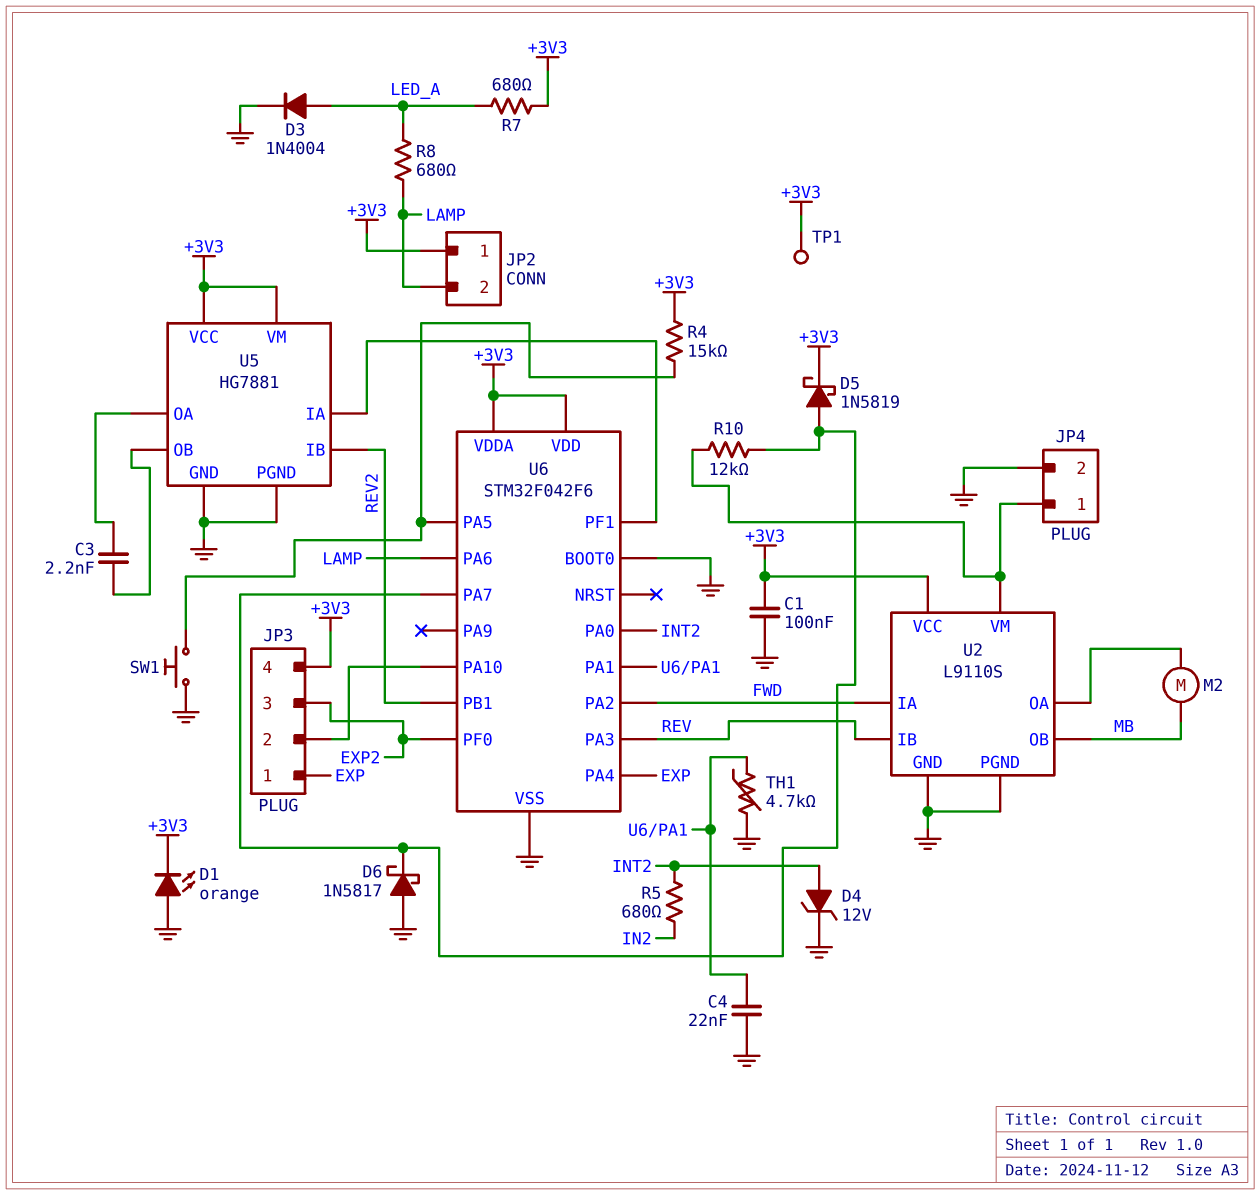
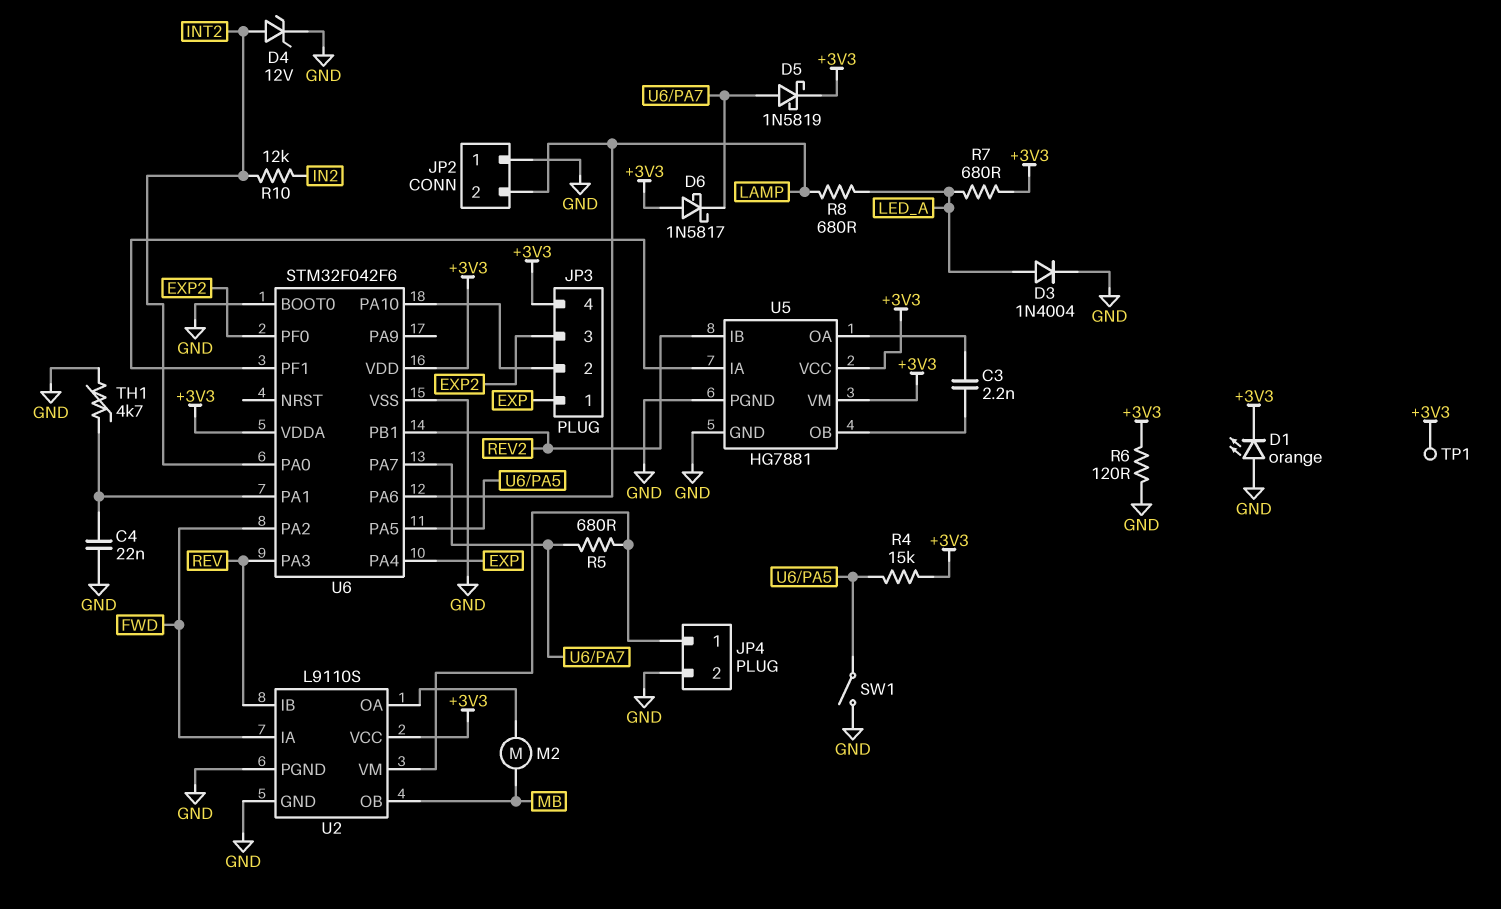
C1: 100nF (+3V3, GND) -> none
D6: schottky 1N5817 (A GND, K U6/PA7) -> schottky 1N5817 (A +3V3, K U6/PA7)
JP2 pin 1: +3V3 -> GND
R5: 680 (IN2, INT2) -> 680 (JP4/1, U6/PA7)
R6: none -> 120 (+3V3, GND)
R10: 12k (JP4/1, U6/PA7) -> 12k (IN2, INT2)
SW1: button (GND, U6/PA5) -> switch (GND, U6/PA5)

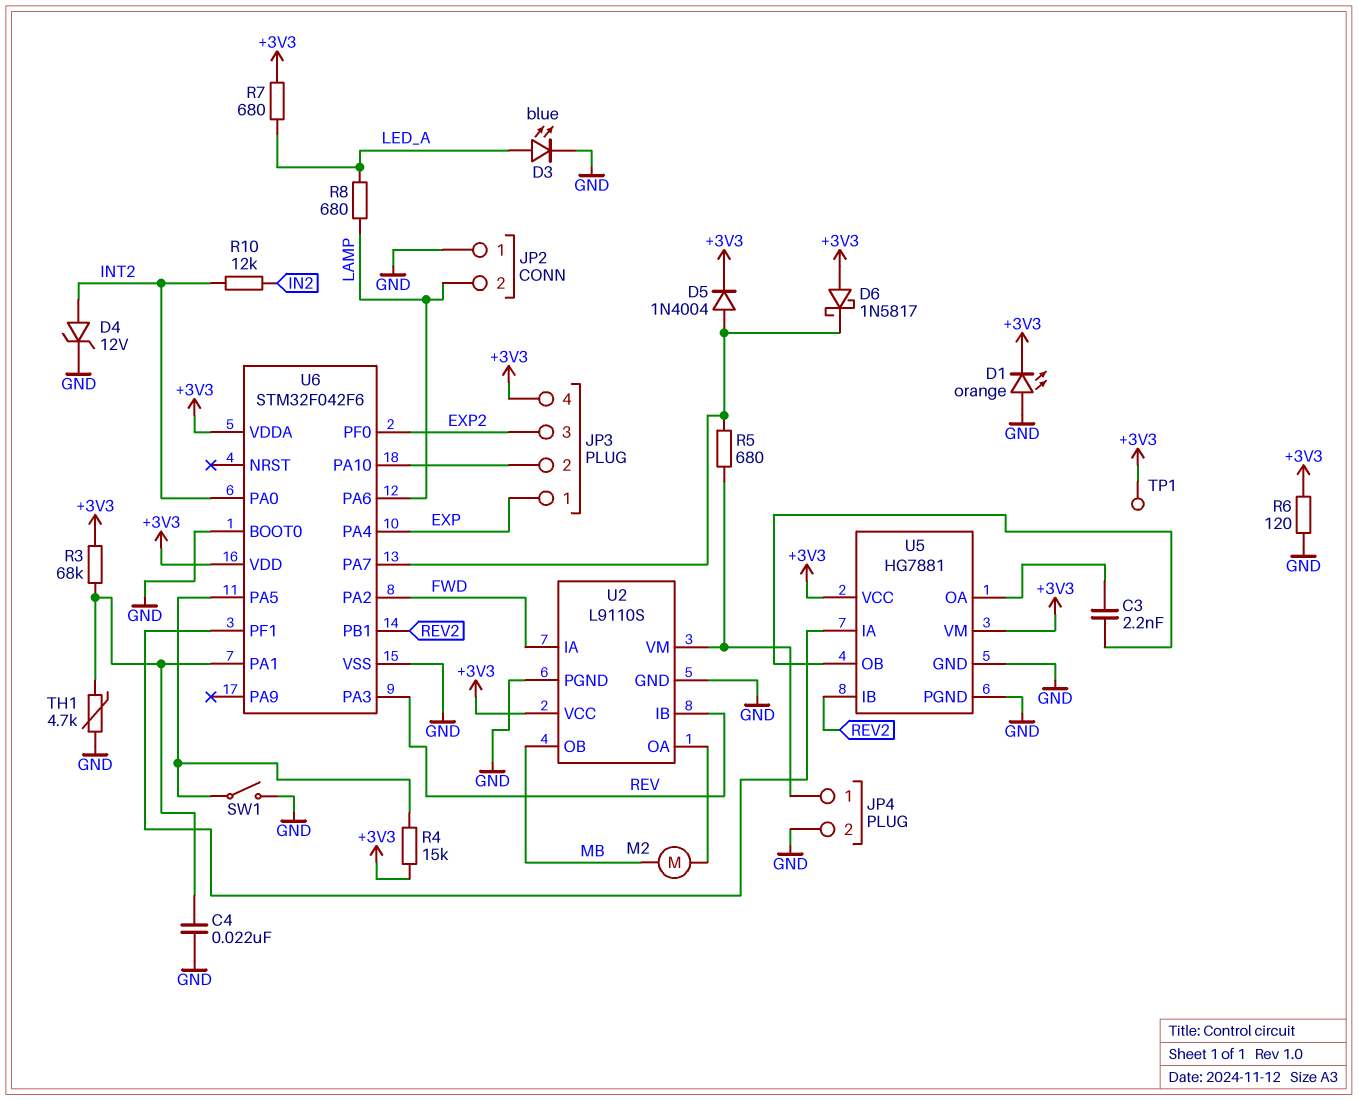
D3: diode 1N4004 (A LED_A, K GND) -> LED blue (A LED_A, K GND)
D5: schottky 1N5819 (A U6/PA7, K +3V3) -> diode 1N4004 (A U6/PA7, K +3V3)
R3: none -> 68k (+3V3, U6/PA1)

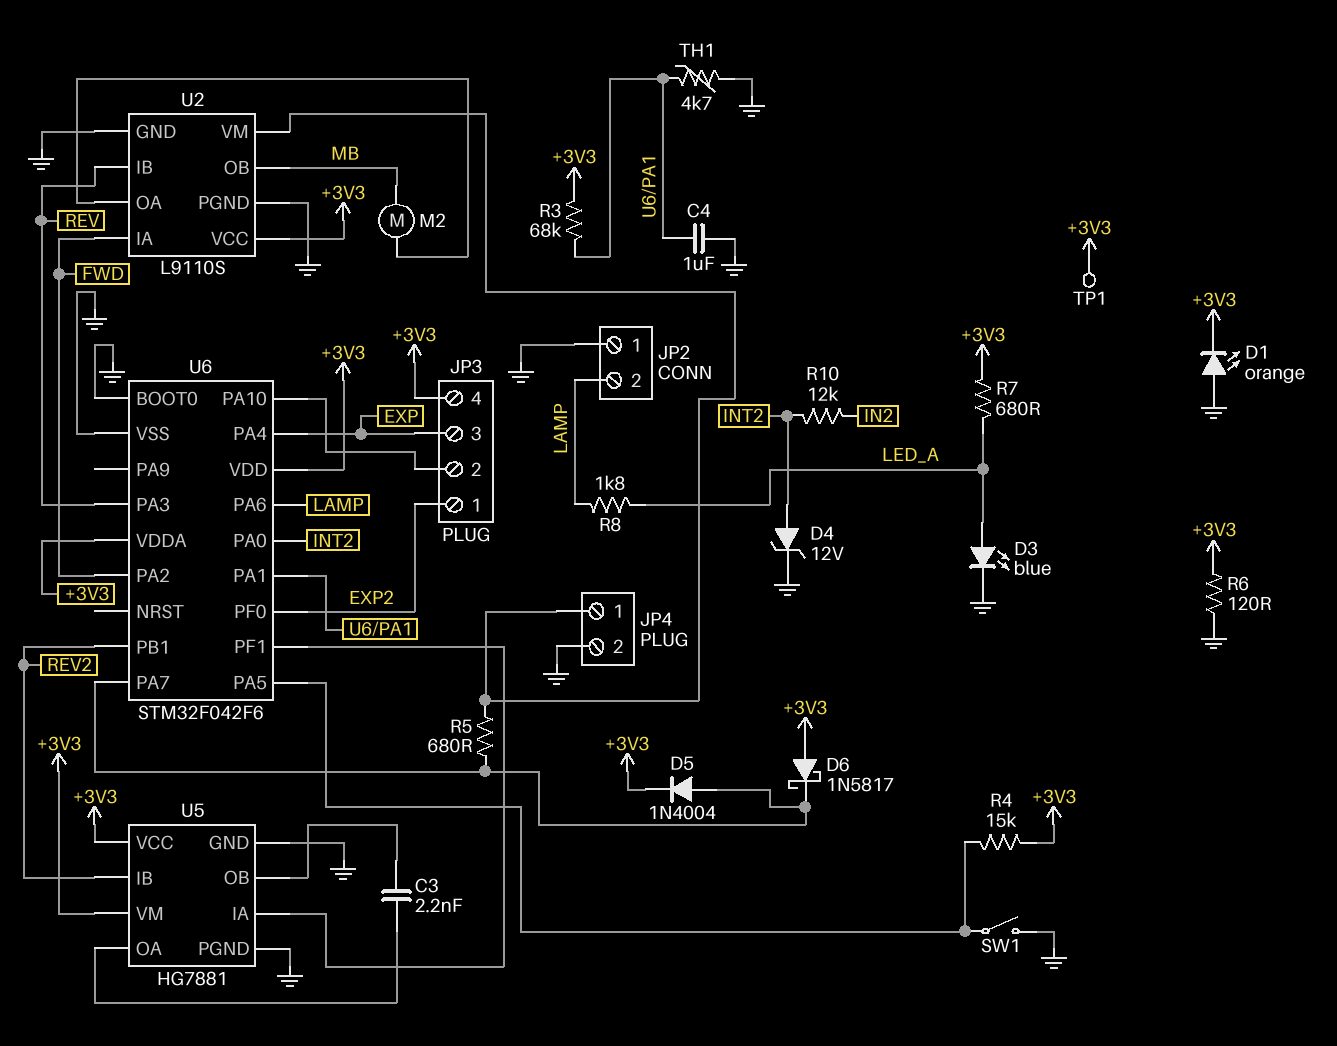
C4: 22nF (GND, U6/PA1) -> 1uF (GND, U6/PA1)
JP3 pin 1: EXP -> EXP2
JP3 pin 3: EXP2 -> EXP
R8: 680 (LAMP, LED_A) -> 1.8k (LAMP, LED_A)

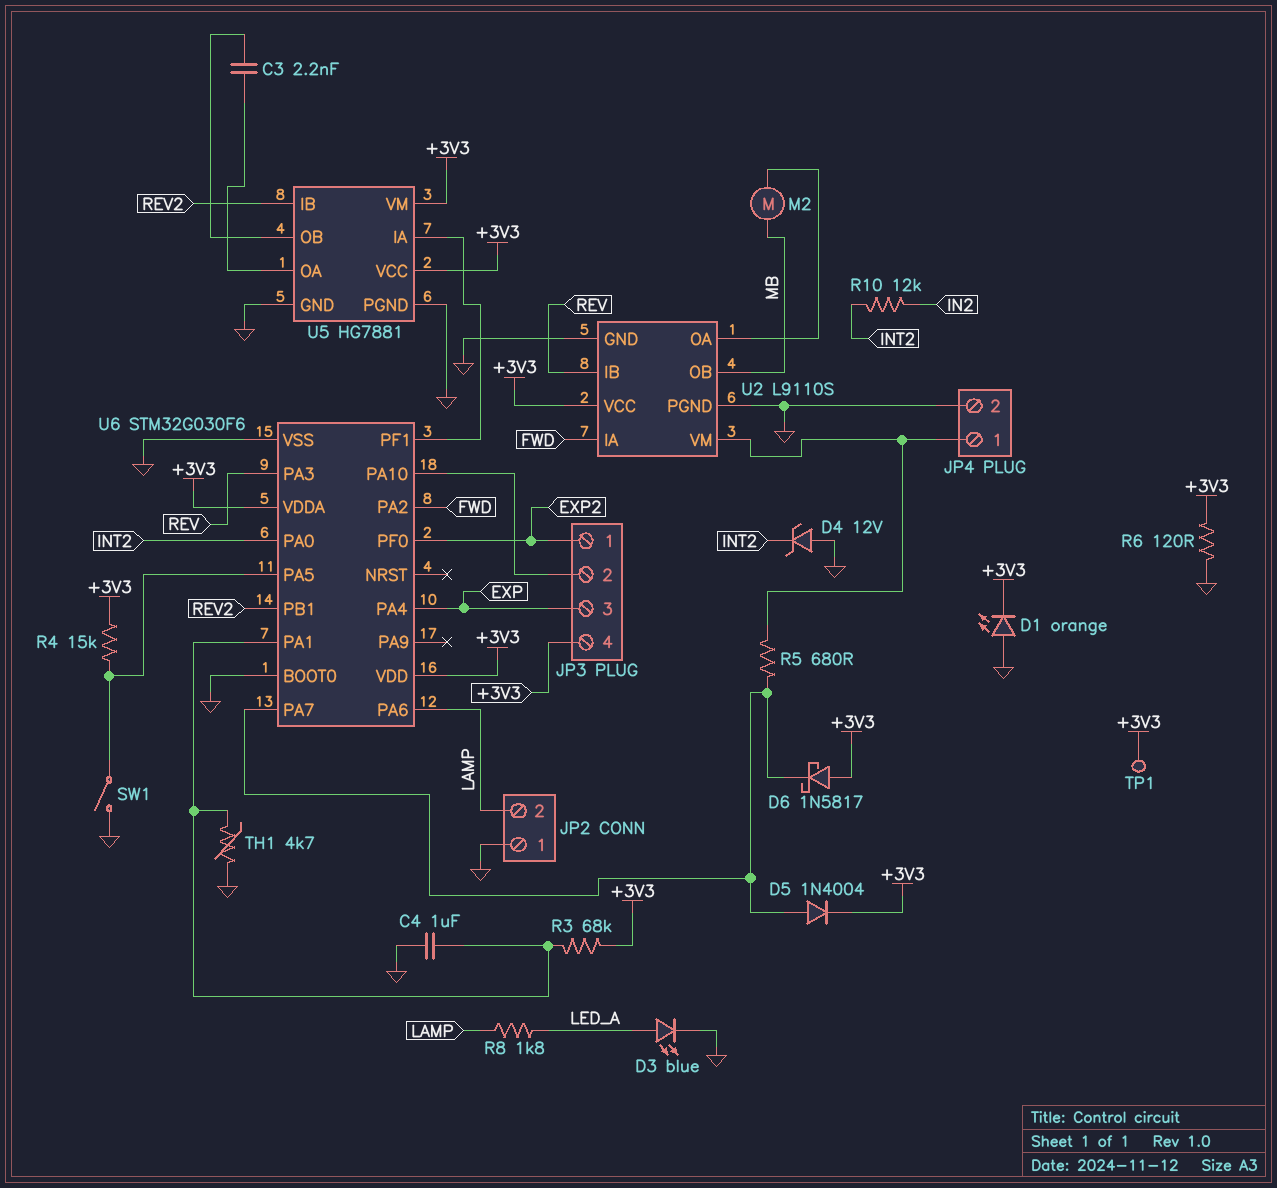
D4: zener 12V (A INT2, K GND) -> zener 12V (A GND, K INT2)
R7: 680 (+3V3, LED_A) -> none
U6: STM32F042F6 -> STM32G030F6

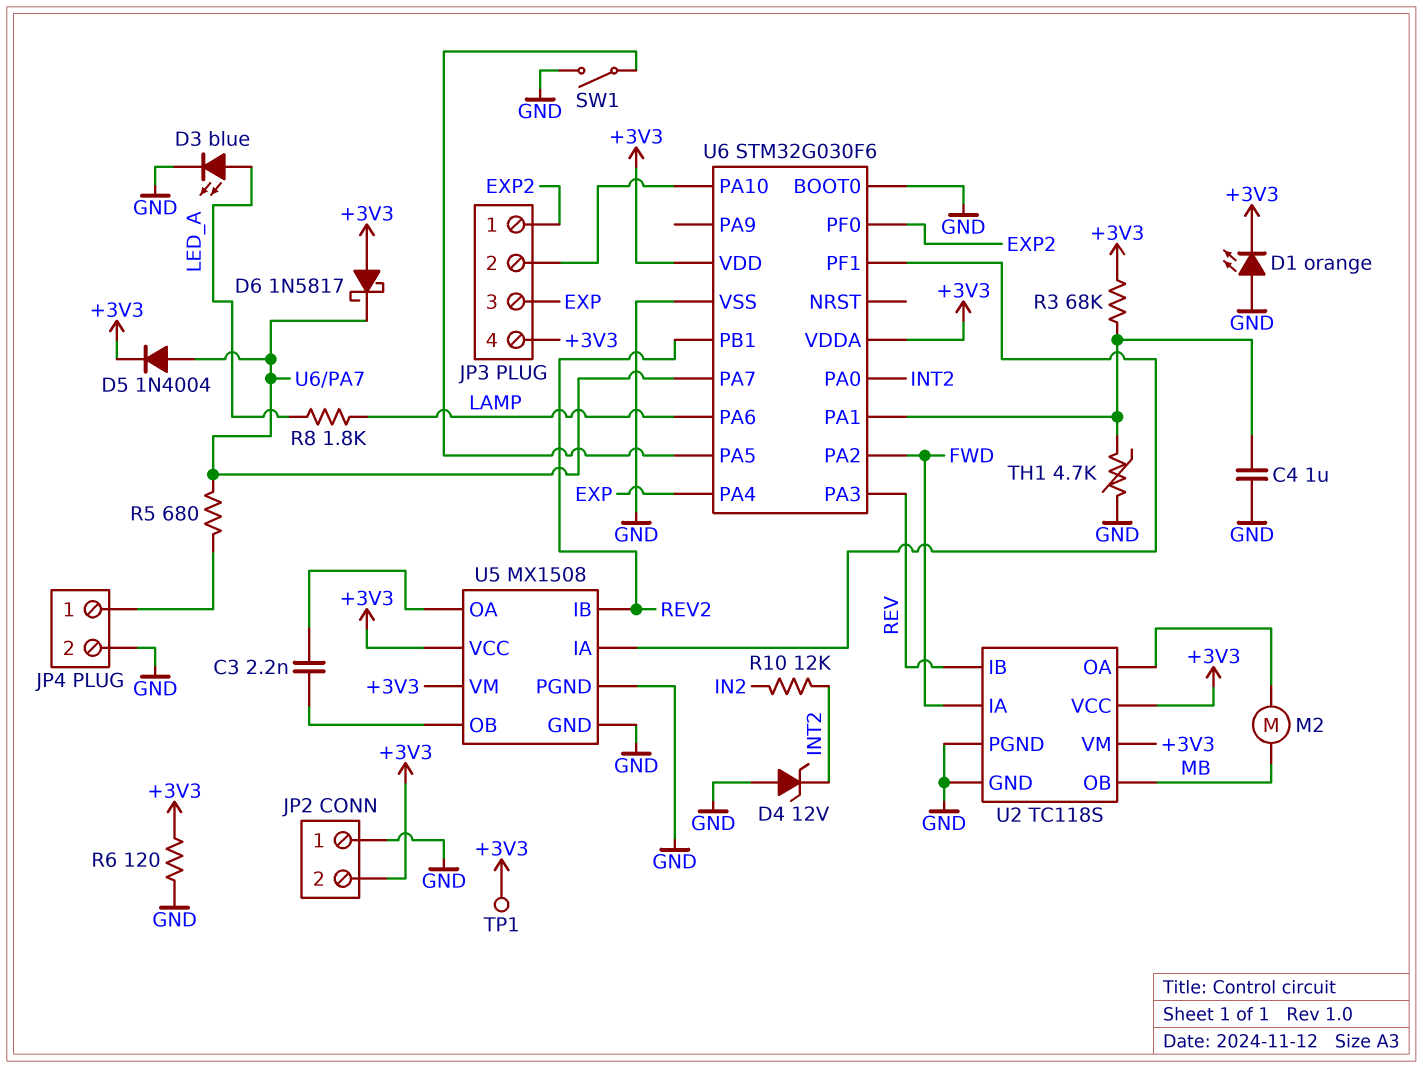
JP2 pin 2: LAMP -> +3V3
R4: 15k (+3V3, U6/PA5) -> none
U2: L9110S -> TC118S
U2 pin VM: JP4/1 -> +3V3
U5: HG7881 -> MX1508

